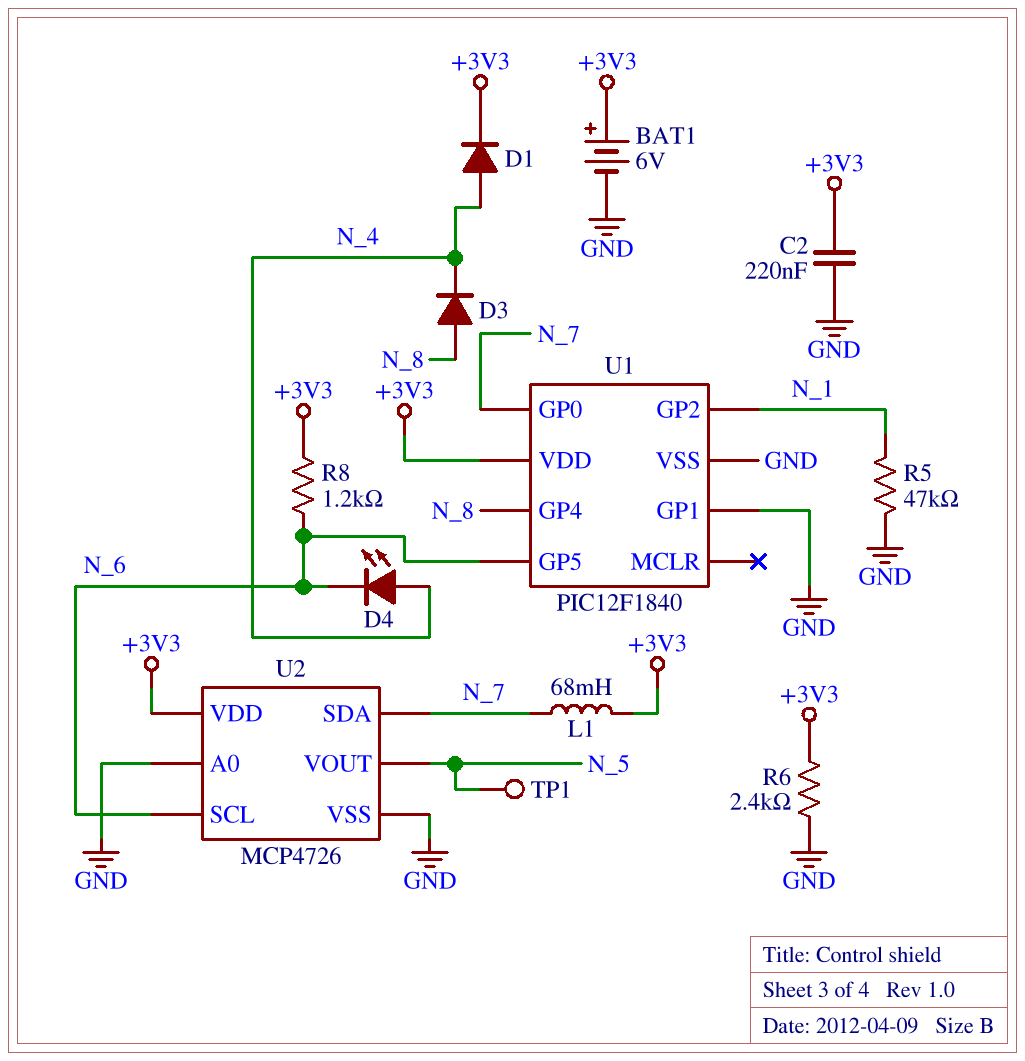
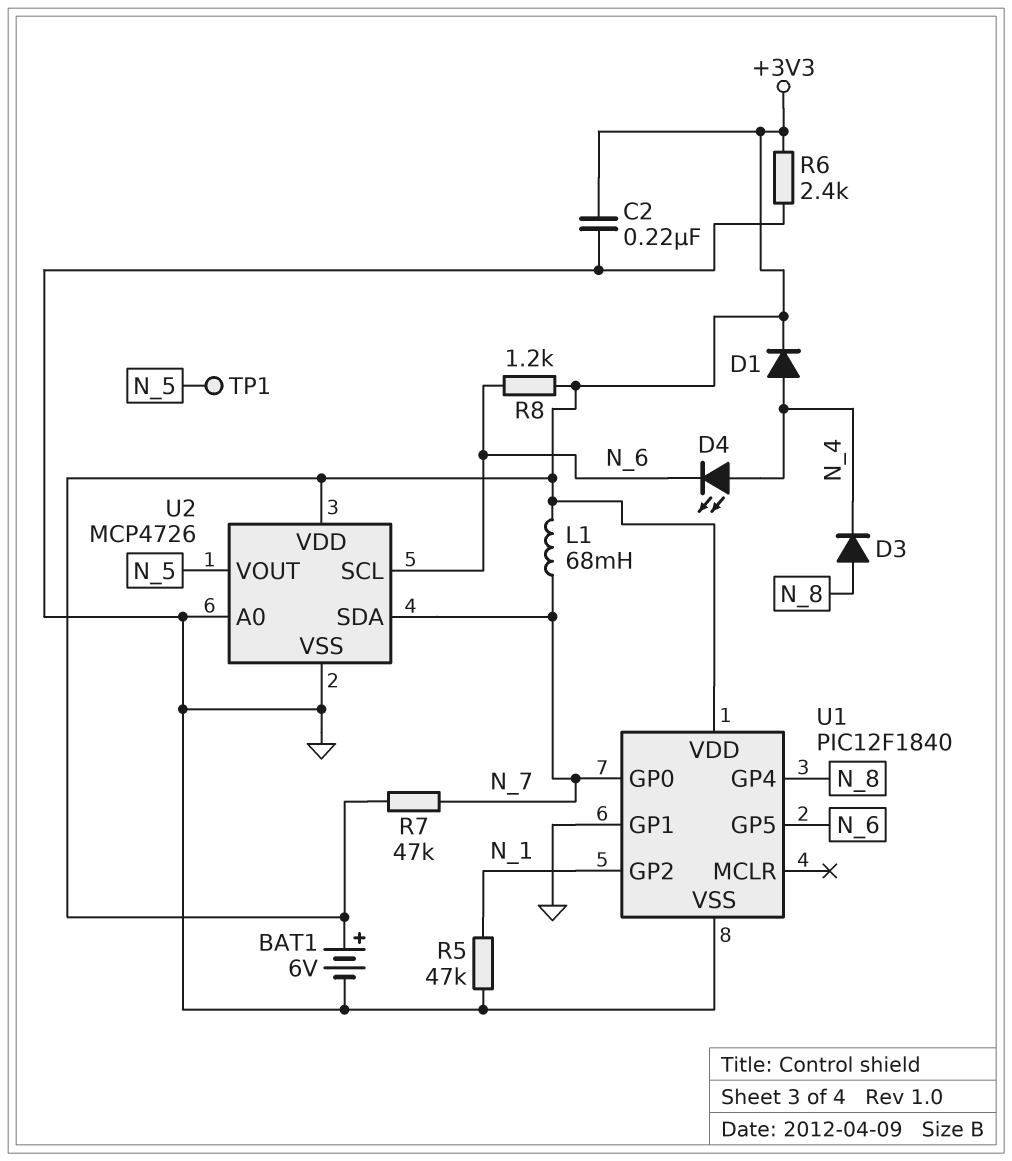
R7: none -> 47k (+3V3, N_7)

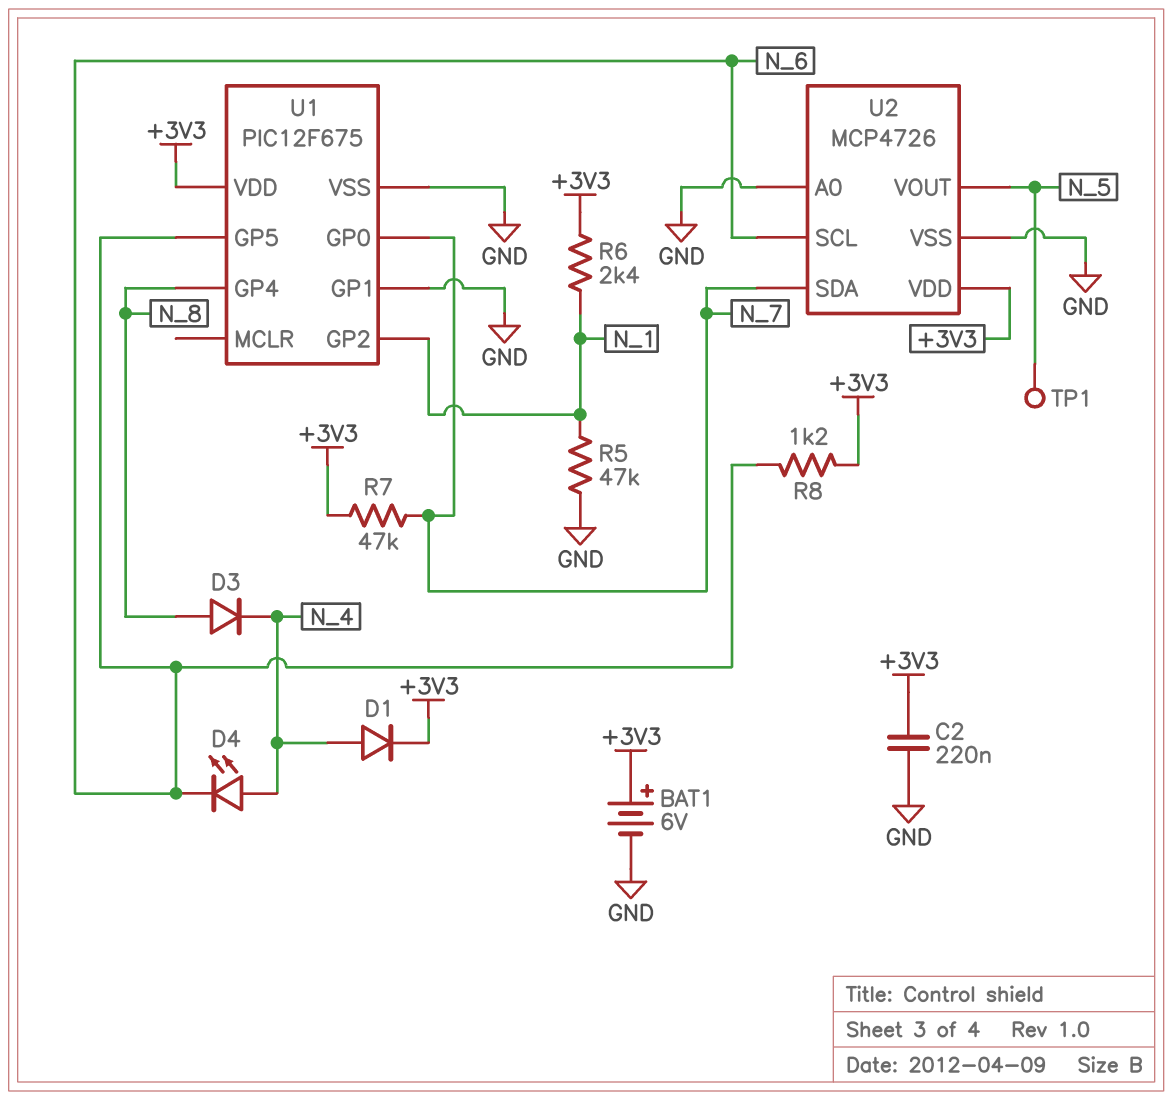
L1: 68mH (+3V3, N_7) -> none
R6: 2.4k (+3V3, GND) -> 2.4k (+3V3, N_1)
U1: PIC12F1840 -> PIC12F675

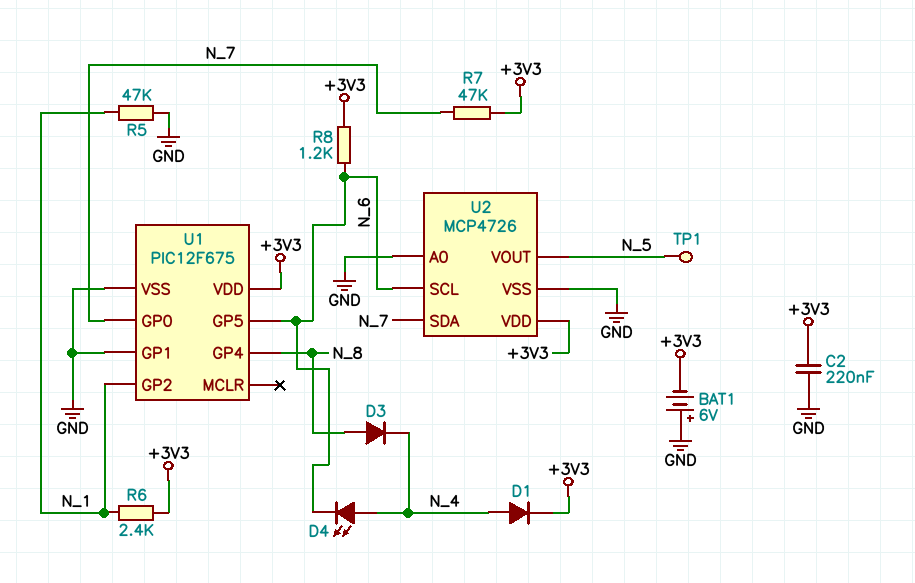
BAT1: 6V (plus +3V3, minus GND) -> 6V (plus GND, minus +3V3)

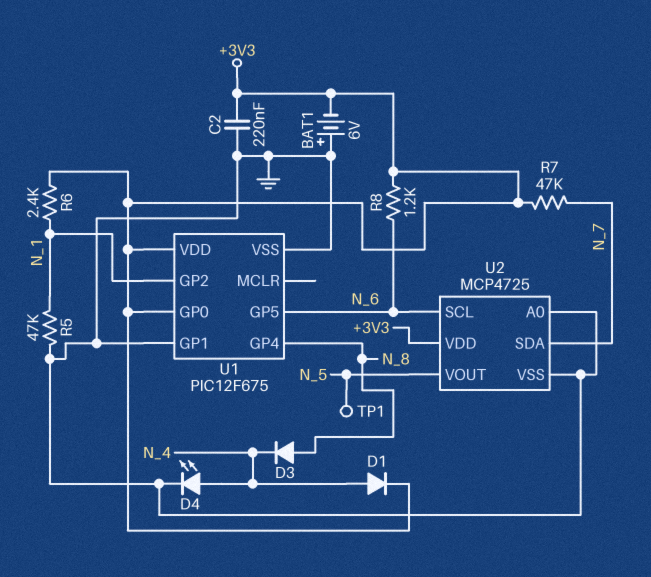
D4: LED (A N_4, K N_6) -> LED (A N_4, K GND)
U1 pin GP0: N_7 -> +3V3
U2: MCP4726 -> MCP4725

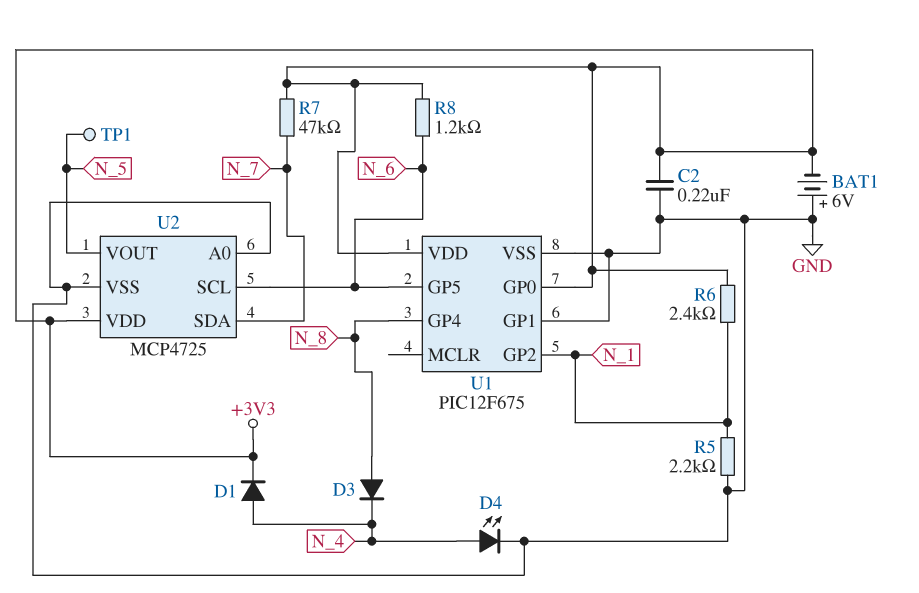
R5: 47k (GND, N_1) -> 2.2k (GND, N_1)

